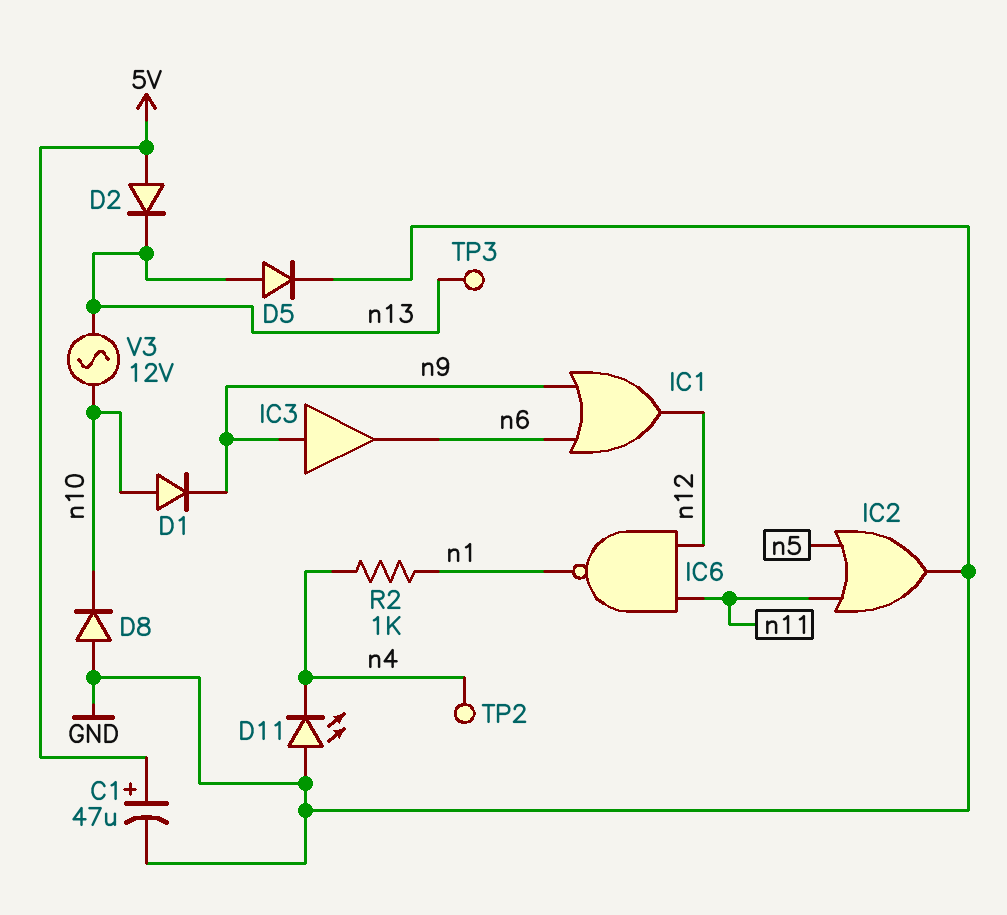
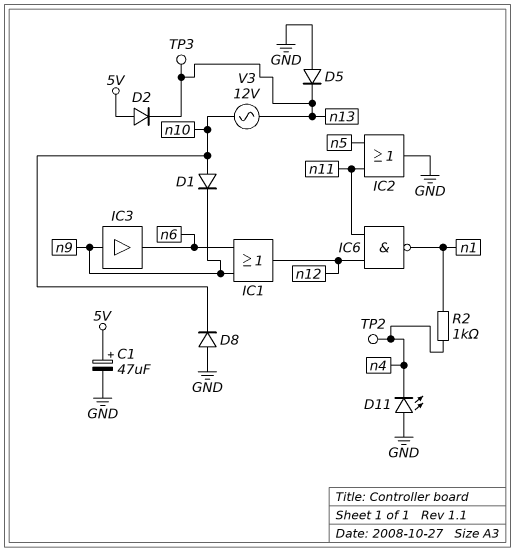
D5: diode (A n13, K GND) -> diode (A GND, K n13)

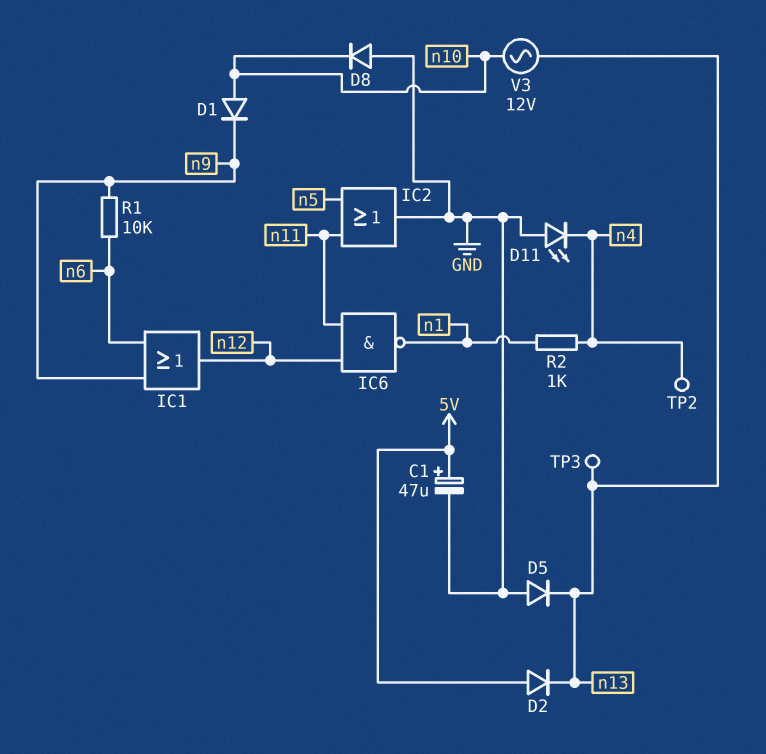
IC3: buffer (in n9, out n6) -> none
R1: none -> 10k (n6, n9)

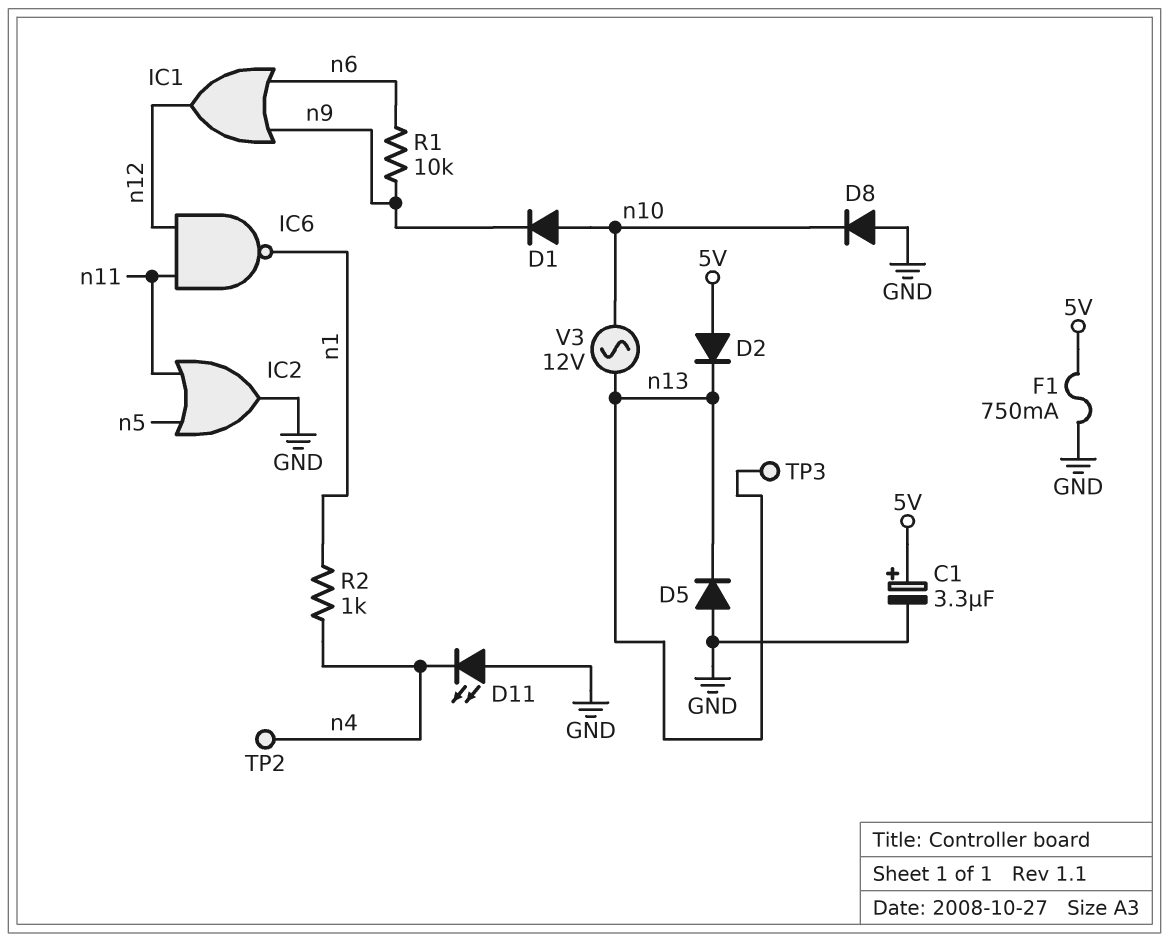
C1: 47uF (plus 5V, minus GND) -> 3.3uF (plus 5V, minus GND)
F1: none -> 750mA (5V, GND)

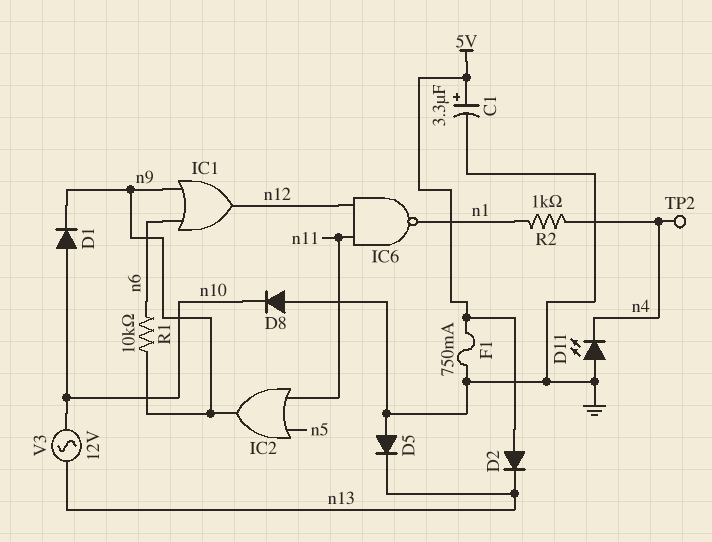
IC2: OR (in n5, in n11, out GND) -> OR (in n5, in n11, out n9)
TP3: test point (n13) -> none

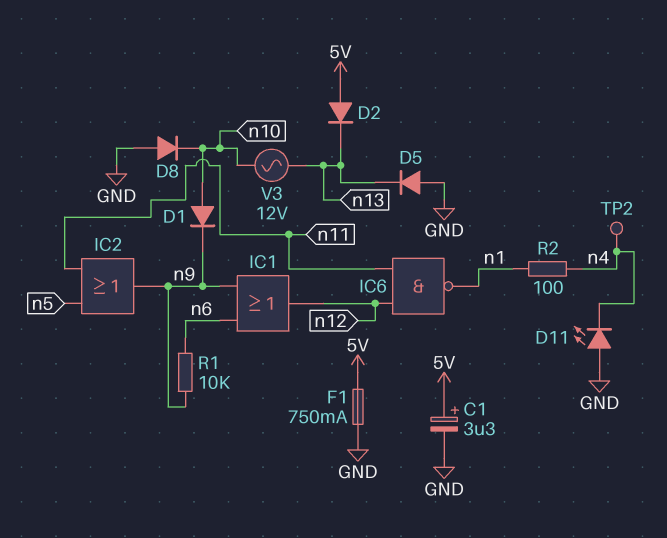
R2: 1k (n1, n4) -> 100 (n1, n4)

